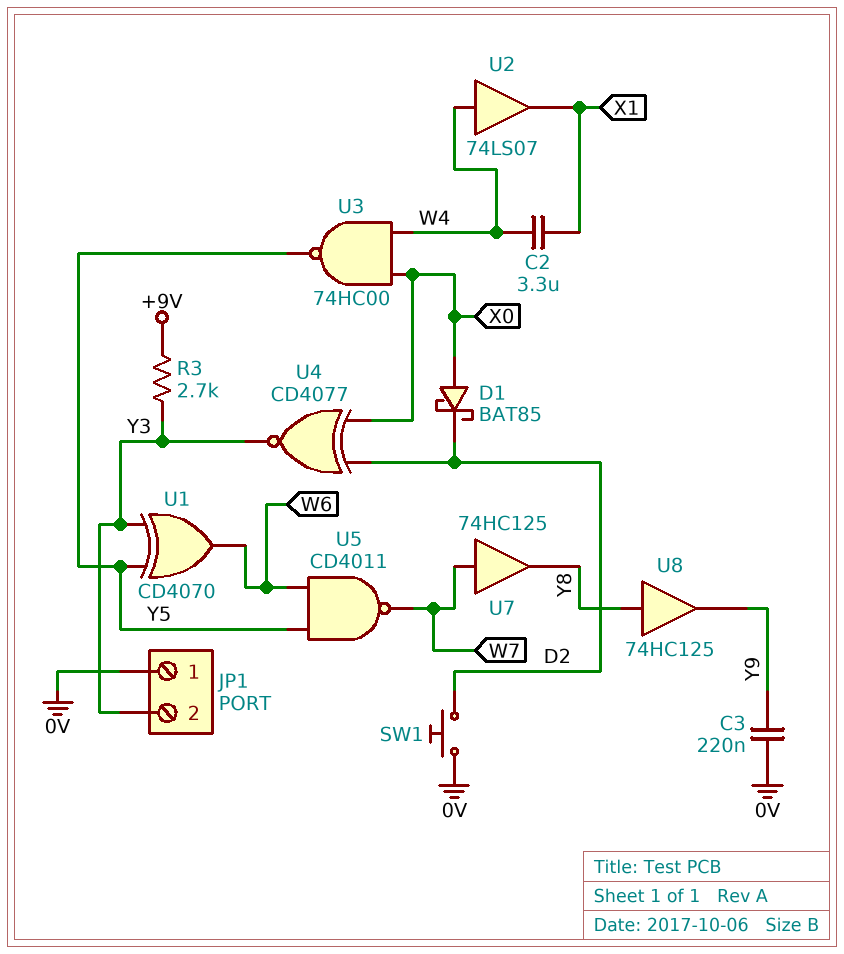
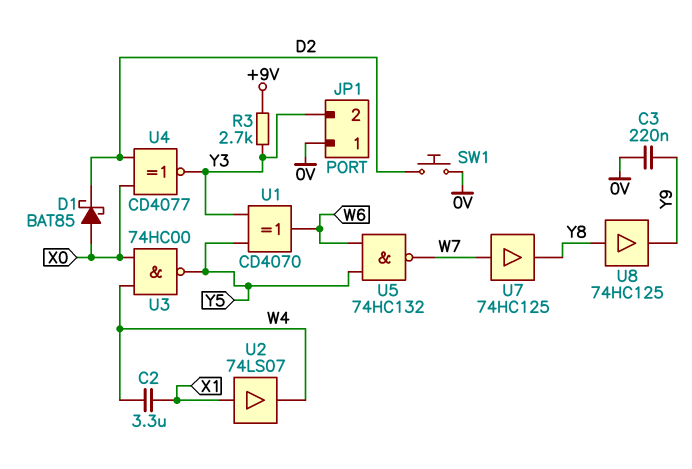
U2: buffer 74LS07 (in W4, out X1) -> buffer 74LS07 (in X1, out W4)
U5: NAND CD4011 (in W6, in Y5, out W7) -> NAND 74HC132 (in W6, in Y5, out W7)

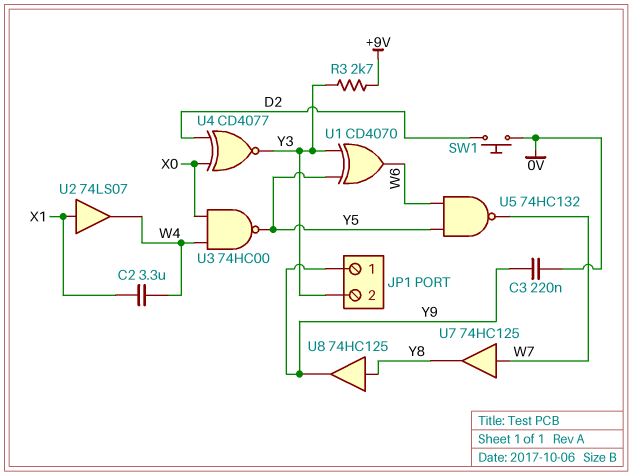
D1: schottky BAT85 (A X0, K D2) -> none
JP1 pin 1: 0V -> Y9

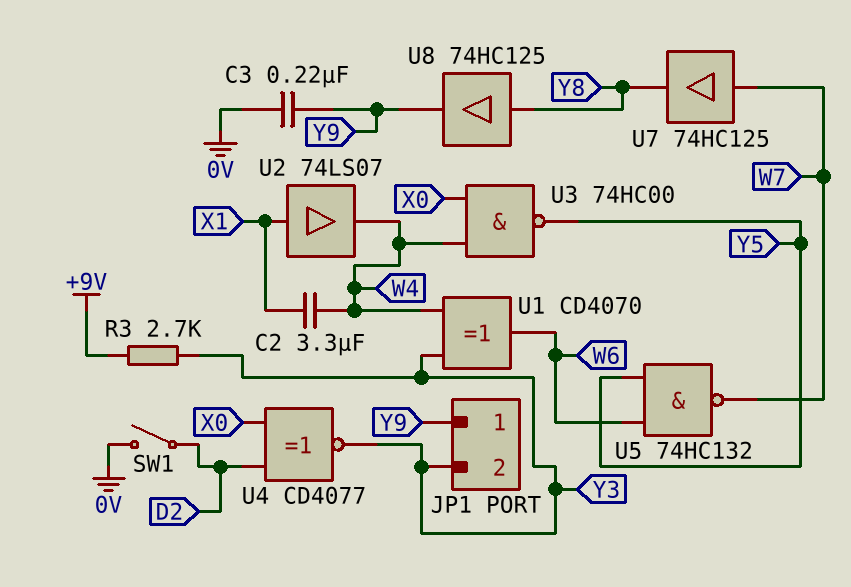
SW1: button (0V, D2) -> switch (0V, D2)
U1: XOR CD4070 (in Y3, in Y5, out W6) -> XOR CD4070 (in W4, in Y3, out W6)

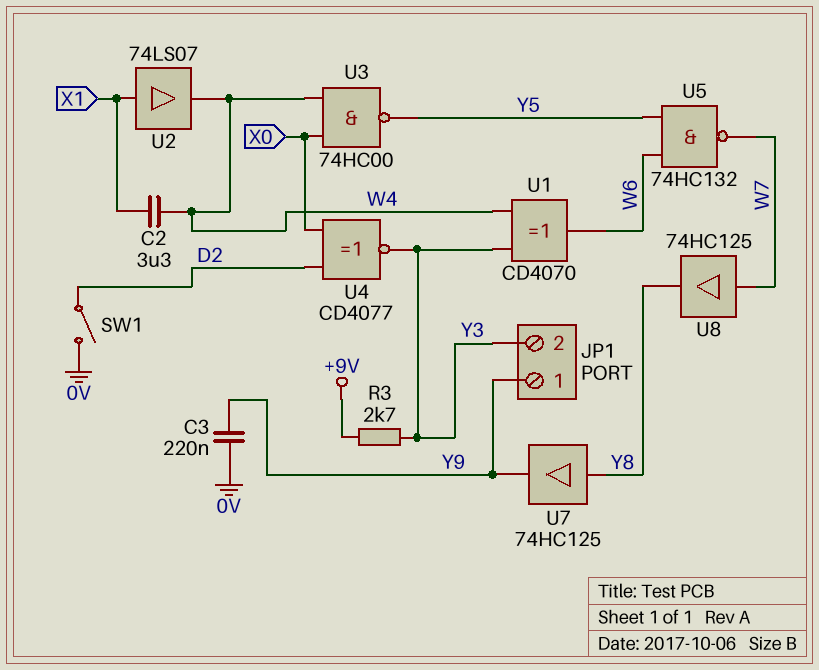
U7: buffer 74HC125 (in W7, out Y8) -> buffer 74HC125 (in Y8, out Y9)
U8: buffer 74HC125 (in Y8, out Y9) -> buffer 74HC125 (in W7, out Y8)

